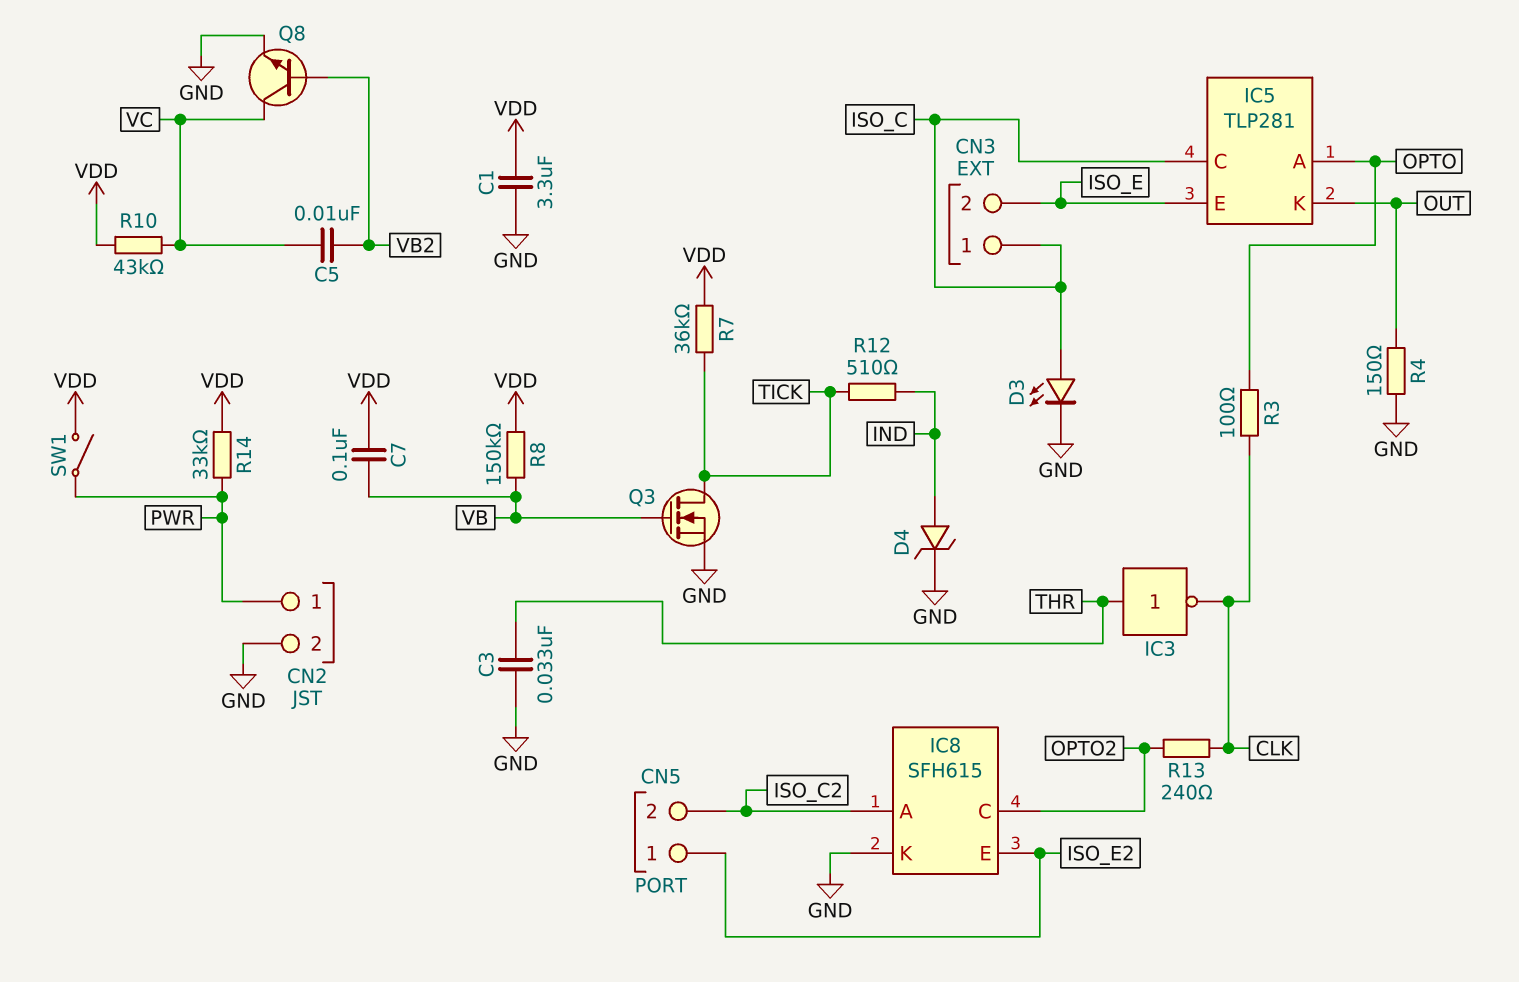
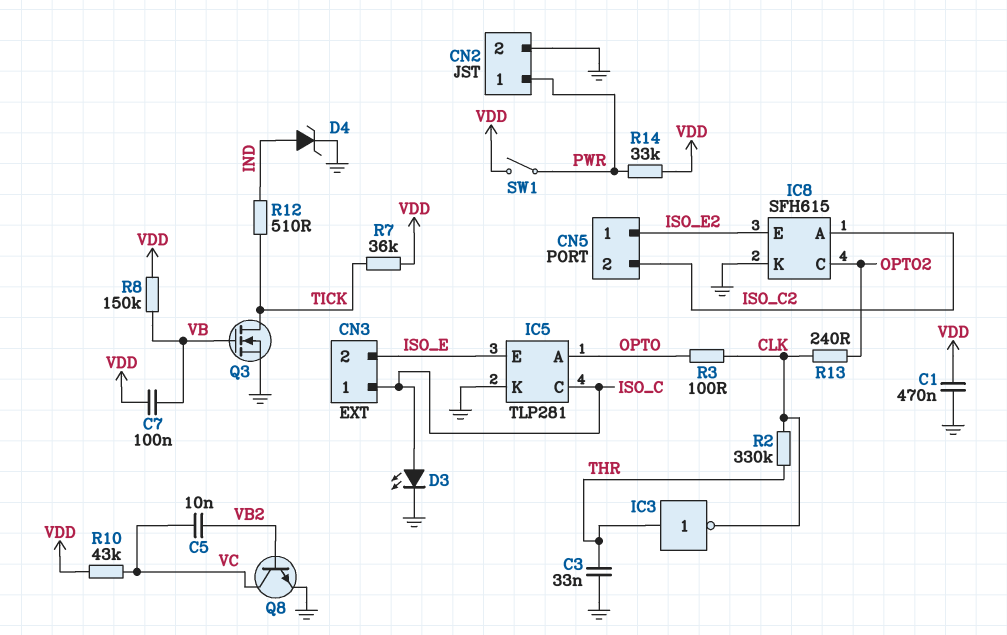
C1: 3.3uF (GND, VDD) -> 470nF (GND, VDD)
IC5 pin K: OUT -> GND
R2: none -> 330k (CLK, THR)
R4: 150 (GND, OUT) -> none

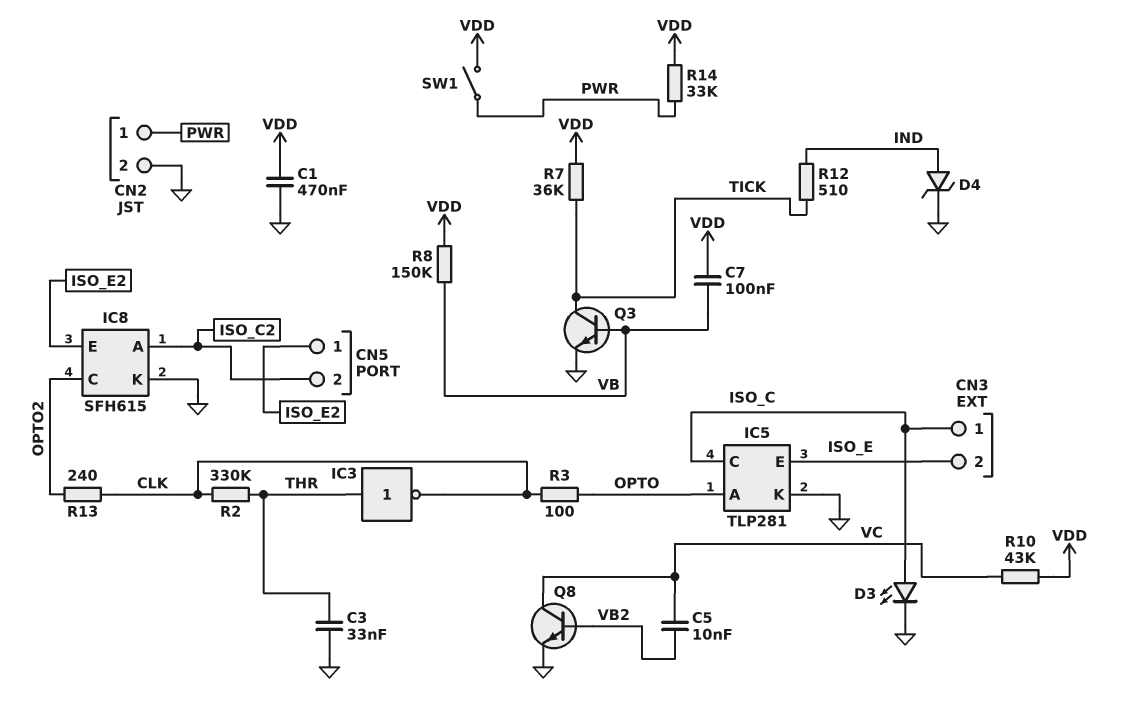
Q3: NMOS (G VB, D TICK, S GND) -> NPN (B VB, C TICK, E GND)

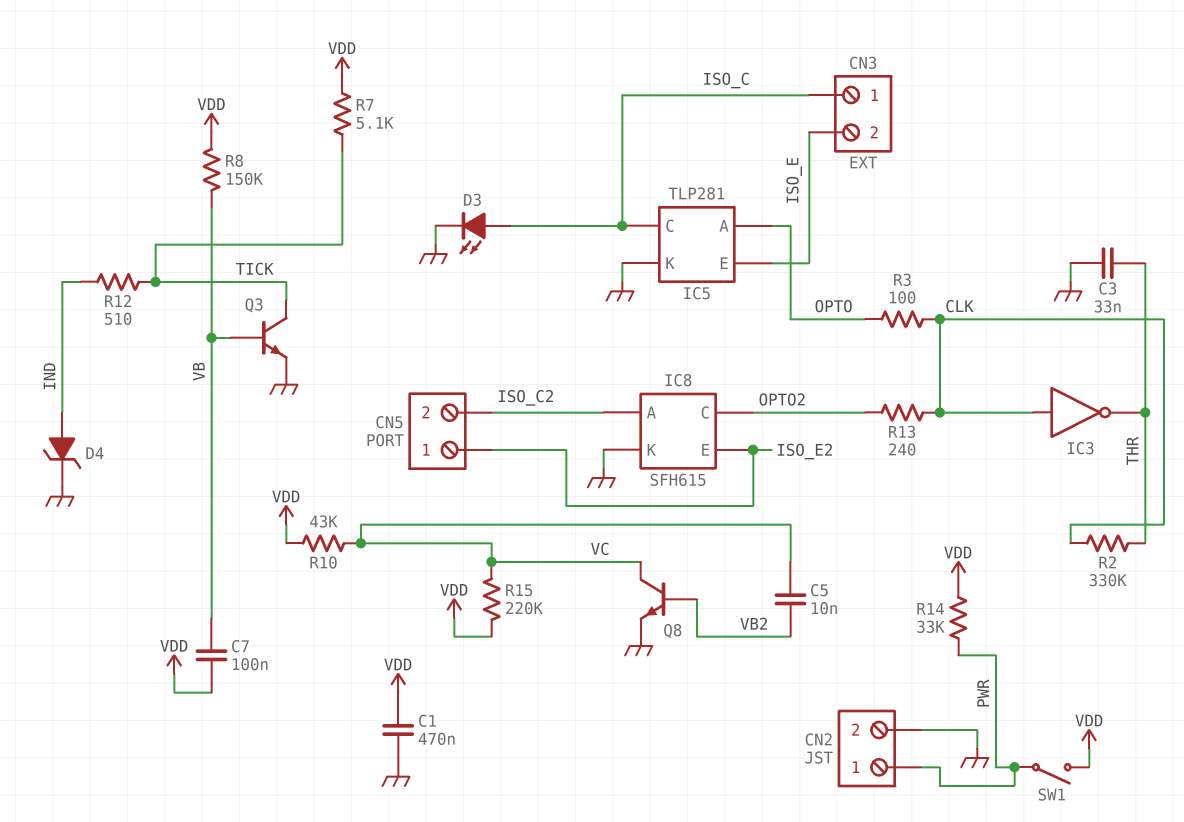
IC3: NOT (in THR, out CLK) -> NOT (in CLK, out THR)
R7: 36k (TICK, VDD) -> 5.1k (TICK, VDD)
R15: none -> 220k (VC, VDD)

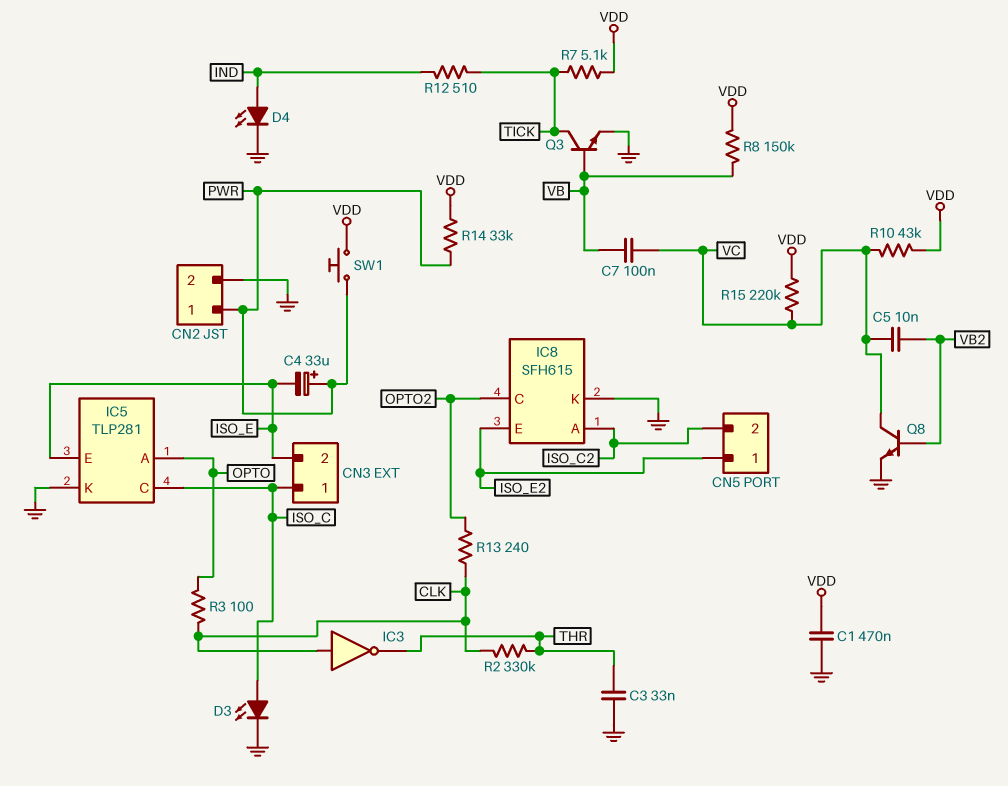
C4: none -> 33uF (plus PWR, minus ISO_E)
C7: 100nF (VB, VDD) -> 100nF (VB, VC)
D4: zener (A IND, K GND) -> LED (A IND, K GND)
SW1: switch (PWR, VDD) -> button (PWR, VDD)

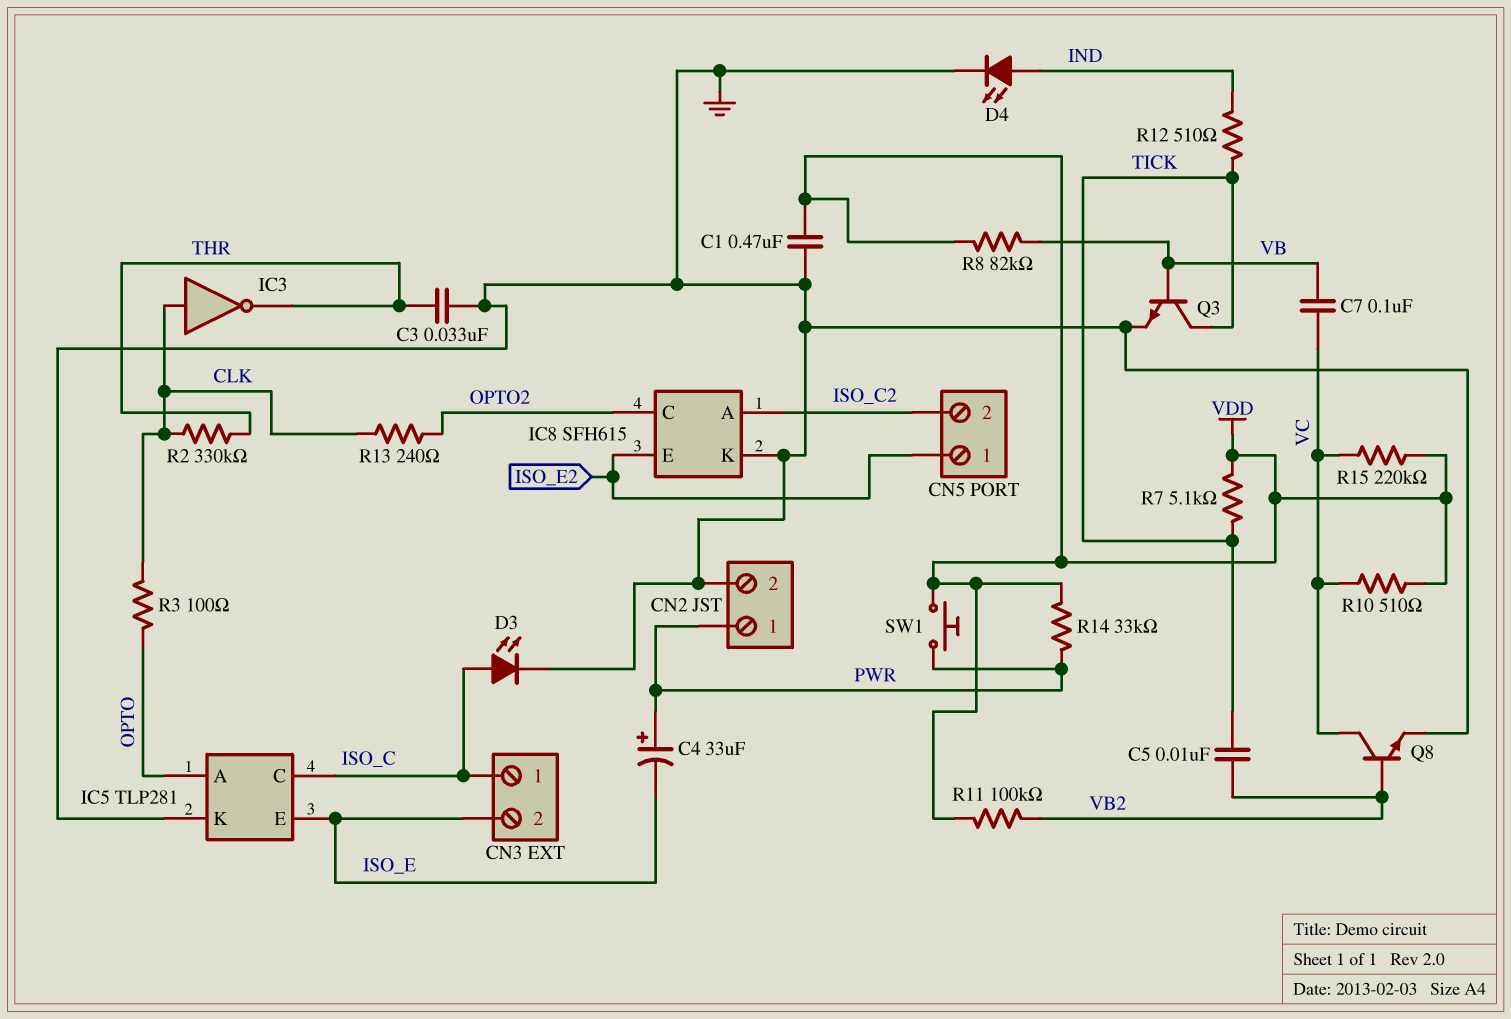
C5: 10nF (VB2, VC) -> 10nF (TICK, VB2)
R8: 150k (VB, VDD) -> 82k (VB, VDD)
R10: 43k (VC, VDD) -> 510 (VC, VDD)
R11: none -> 100k (VB2, VDD)

